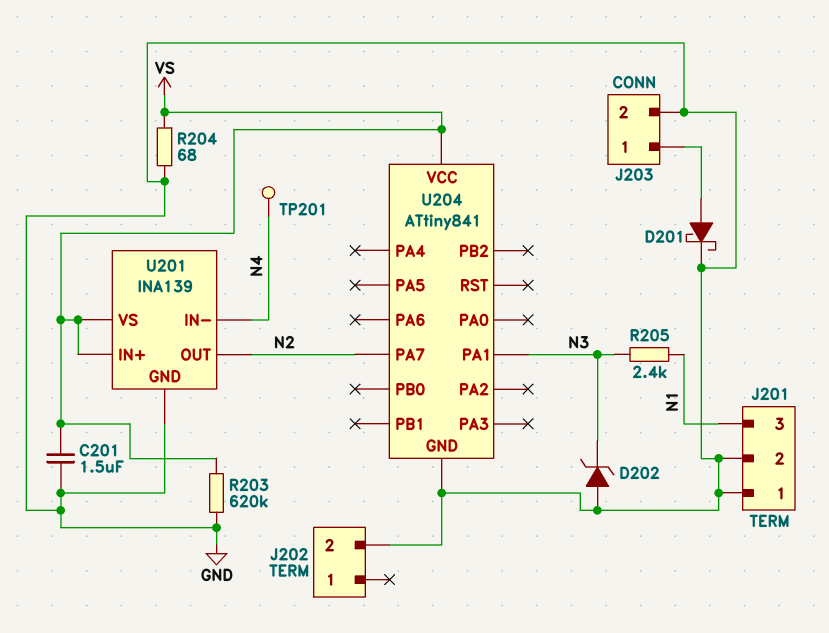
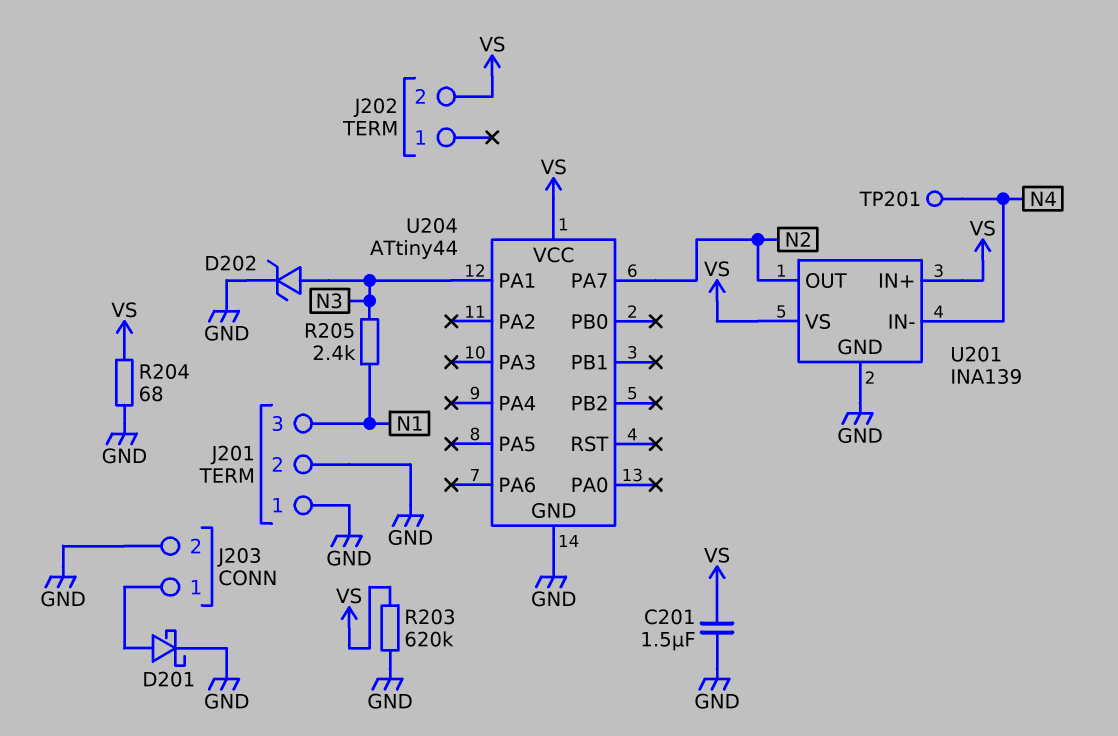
D202: zener (A GND, K N3) -> zener (A N3, K GND)
J202 pin 2: GND -> VS
U204: ATtiny841 -> ATtiny44

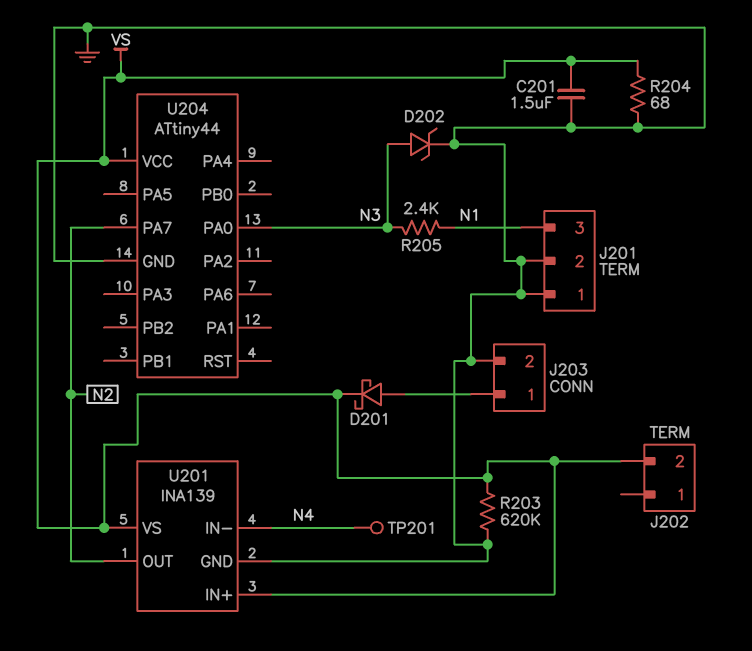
D201: schottky (A J203/1, K GND) -> schottky (A J203/1, K VS)
U204 pin PA0: none -> N3
U204 pin PA1: N3 -> none

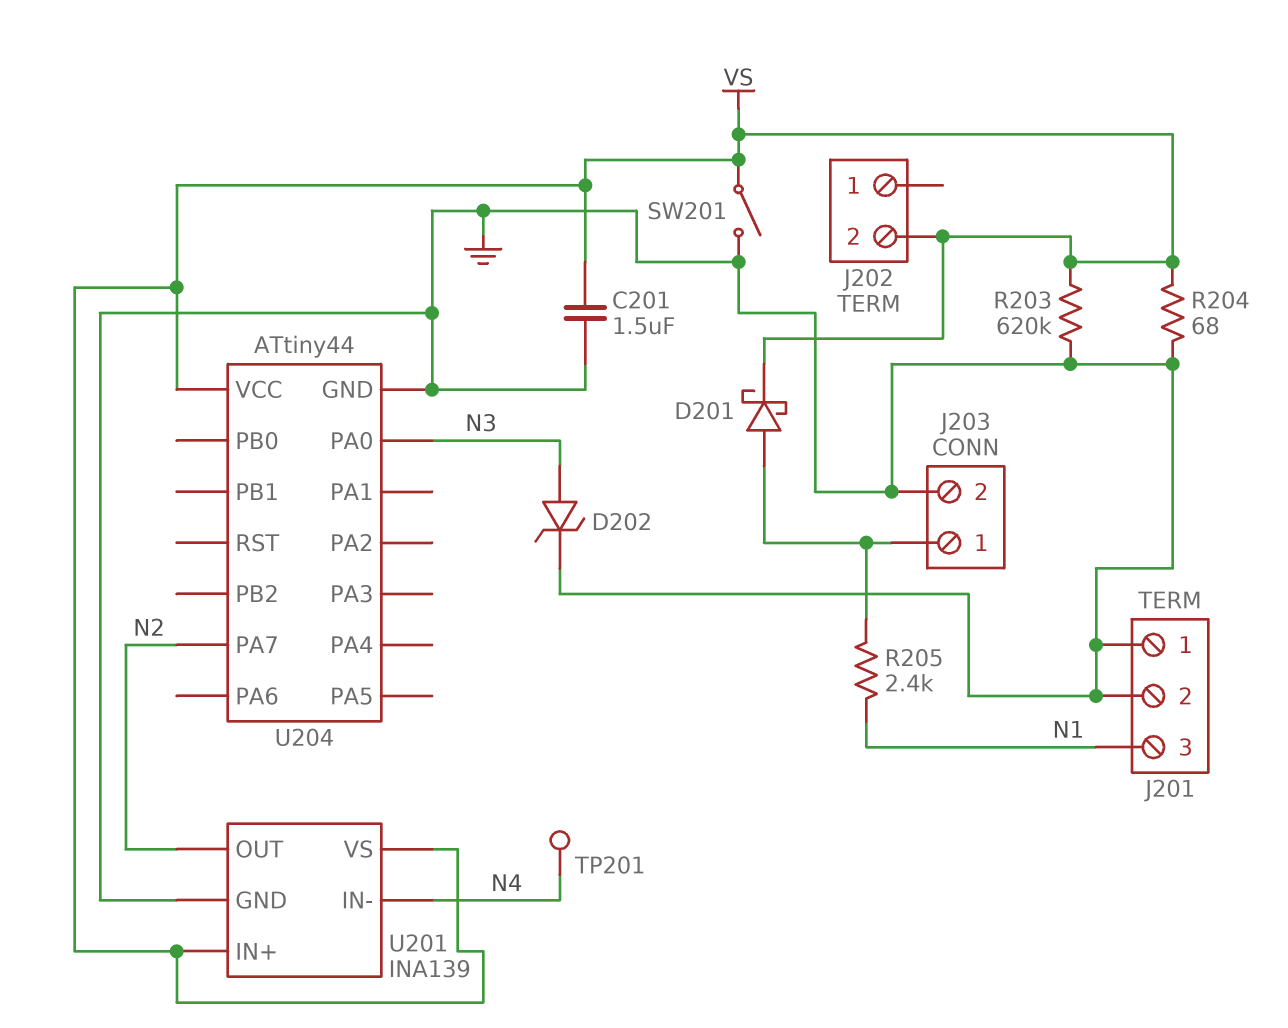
R205: 2.4k (N1, N3) -> 2.4k (J203/1, N1)
SW201: none -> switch (GND, VS)

